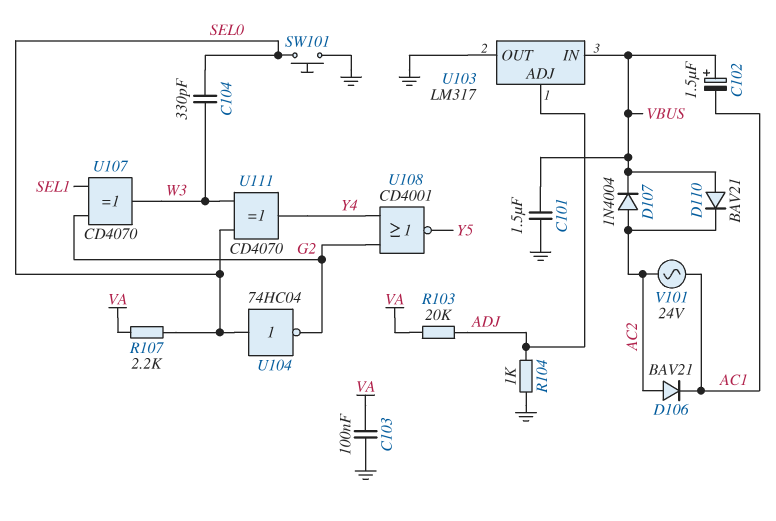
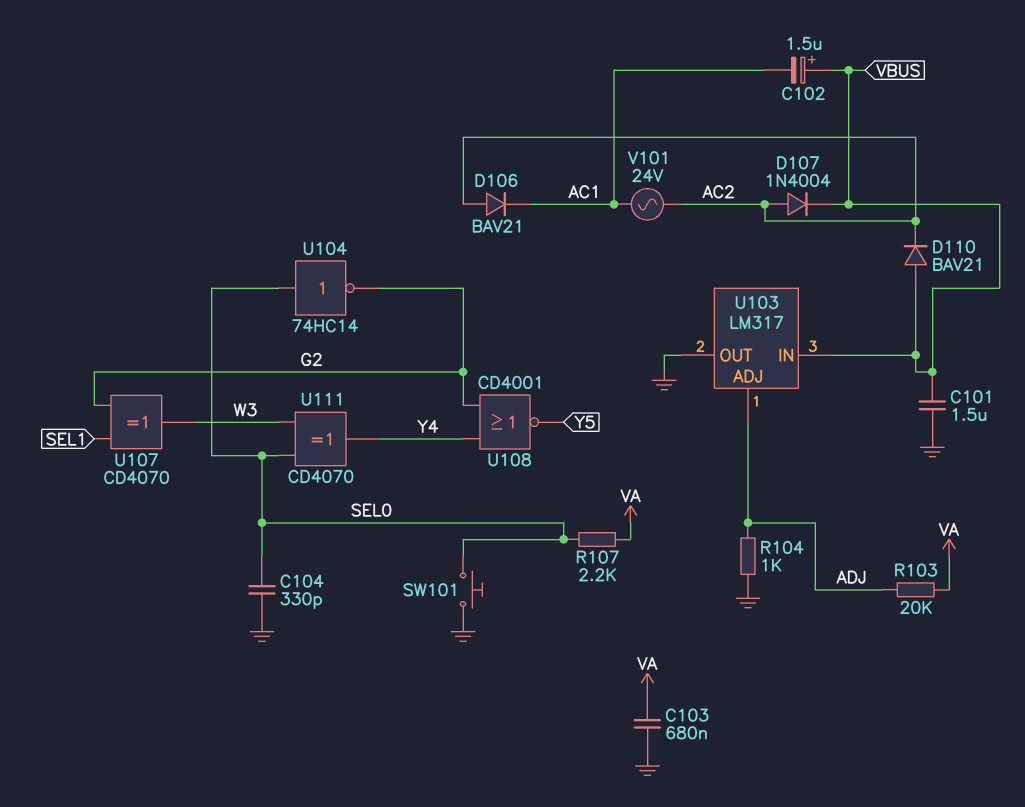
C103: 100nF (GND, VA) -> 680nF (GND, VA)
C104: 330pF (SEL0, W3) -> 330pF (GND, SEL0)
U104: NOT 74HC04 (in SEL0, out G2) -> NOT 74HC14 (in SEL0, out G2)

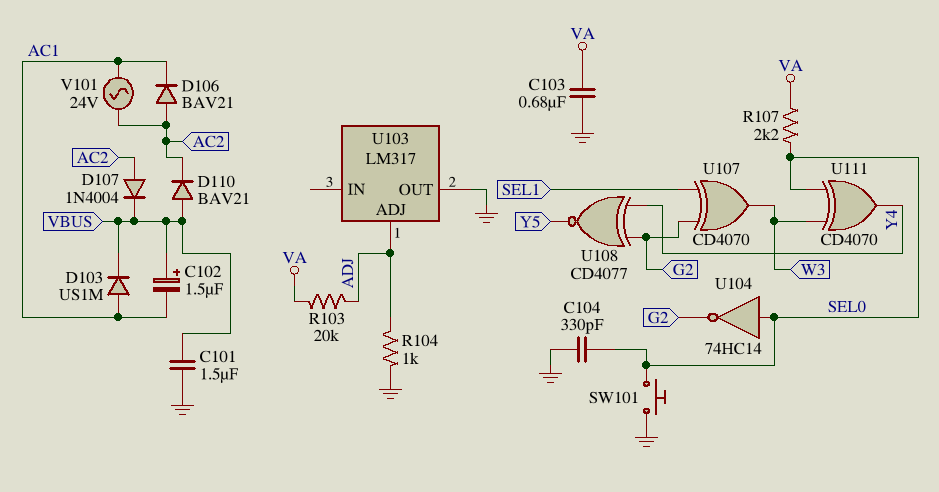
D103: none -> diode US1M (A AC1, K VBUS)
U103 pin IN: VBUS -> none
U108: NOR CD4001 (in G2, in Y4, out Y5) -> XNOR CD4077 (in G2, in Y4, out Y5)

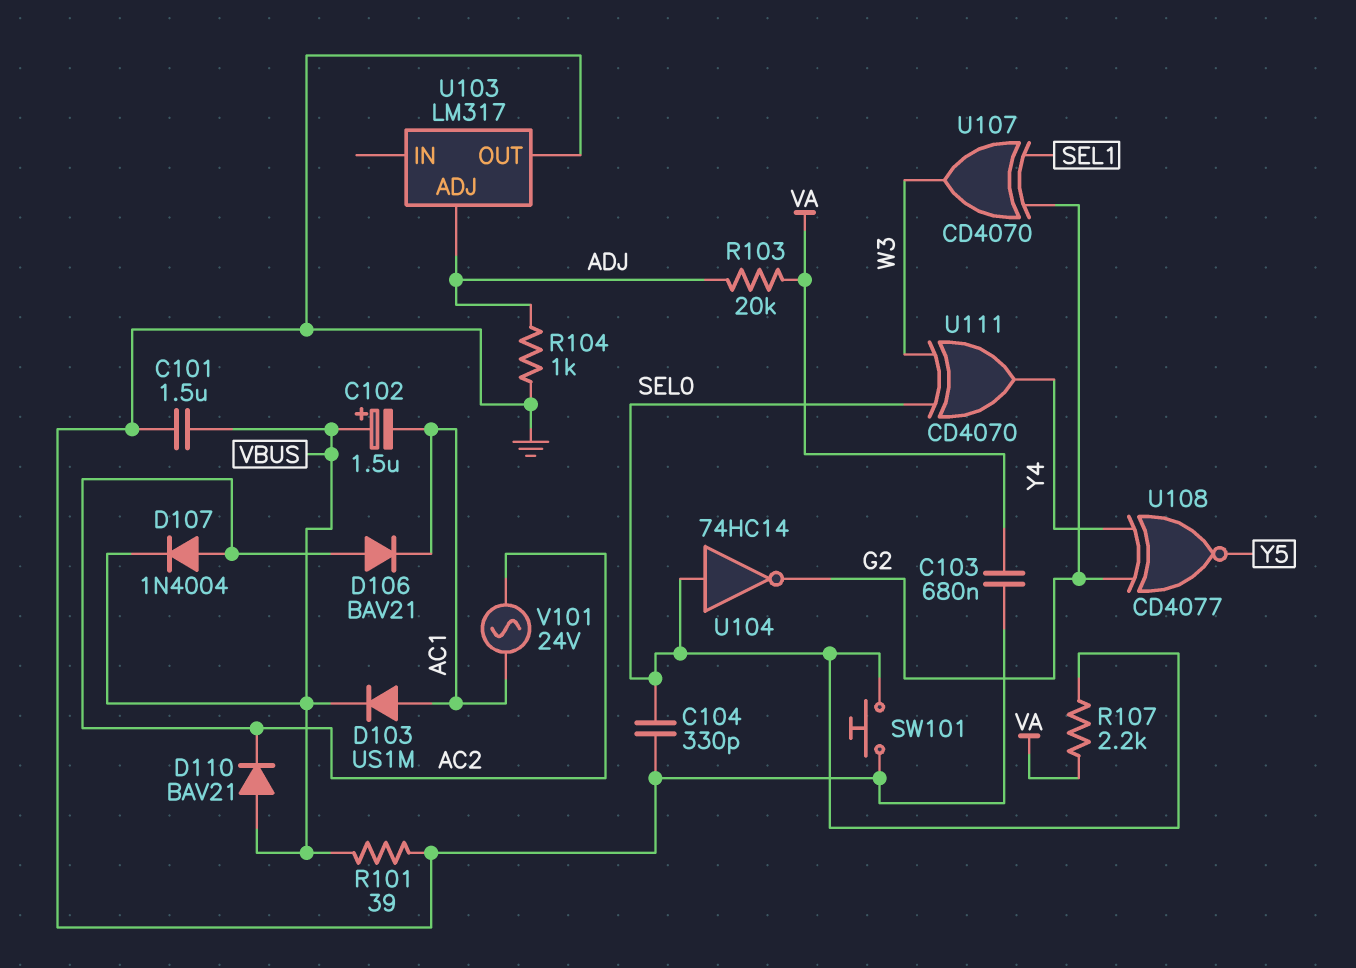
R101: none -> 39 (GND, VBUS)

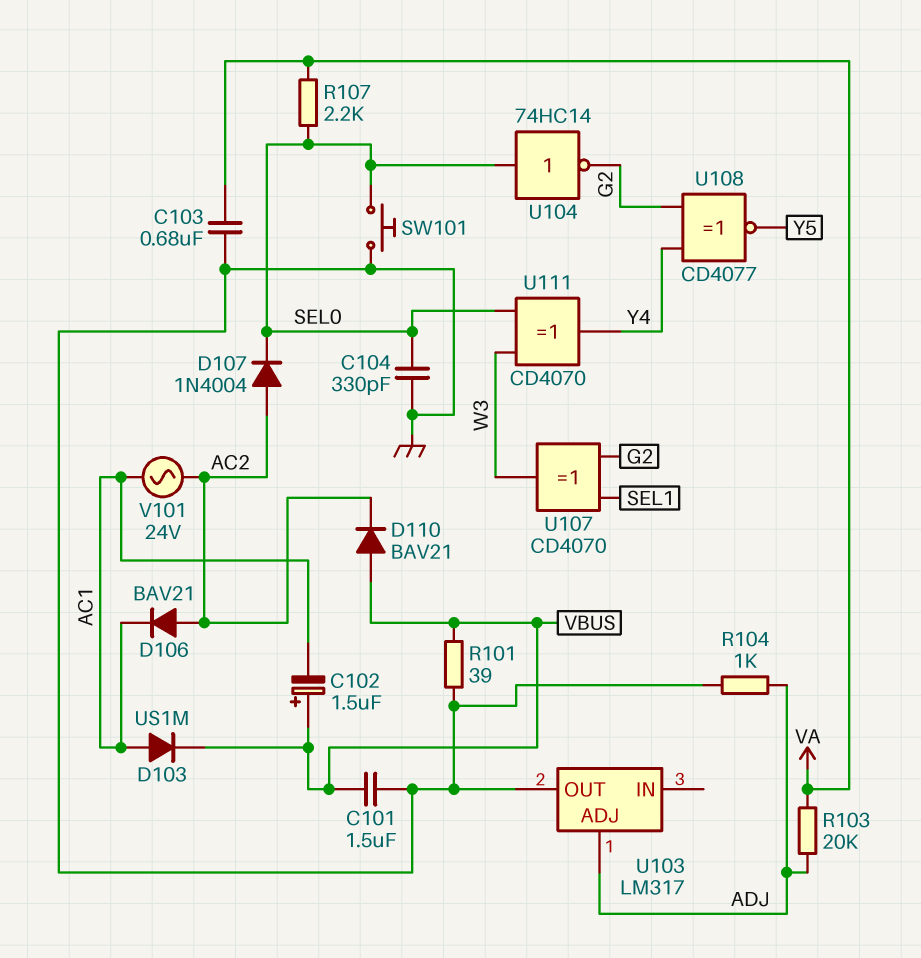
D107: diode 1N4004 (A AC2, K VBUS) -> diode 1N4004 (A AC2, K SEL0)

